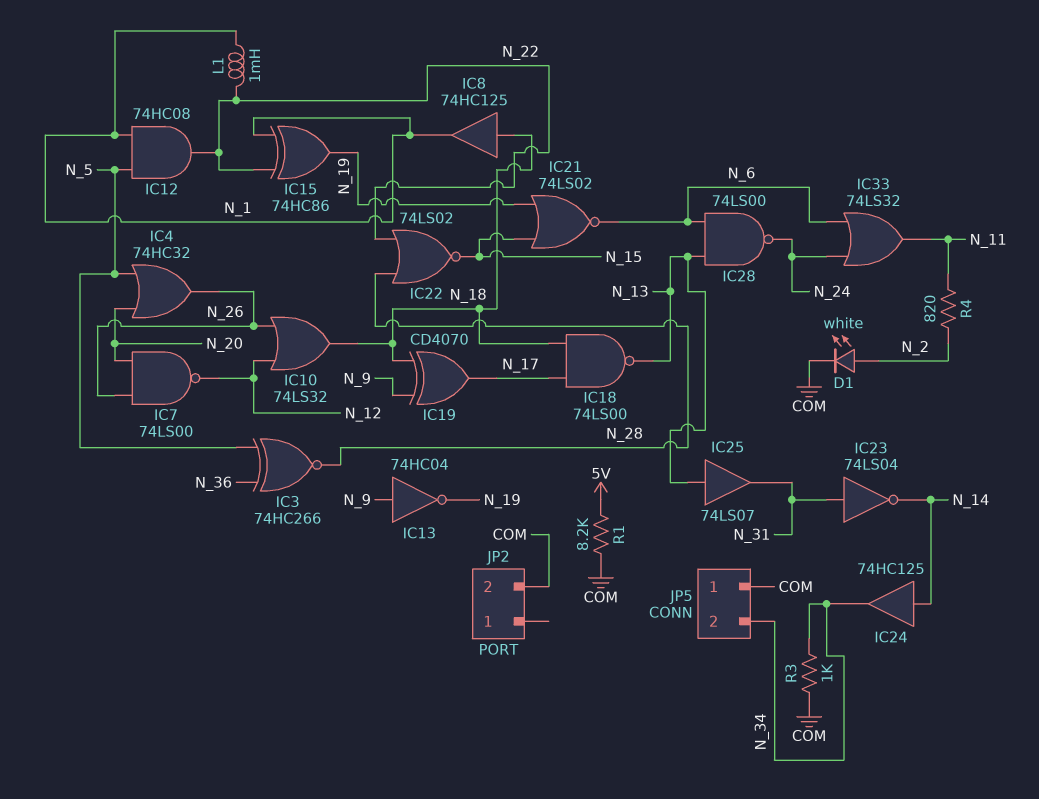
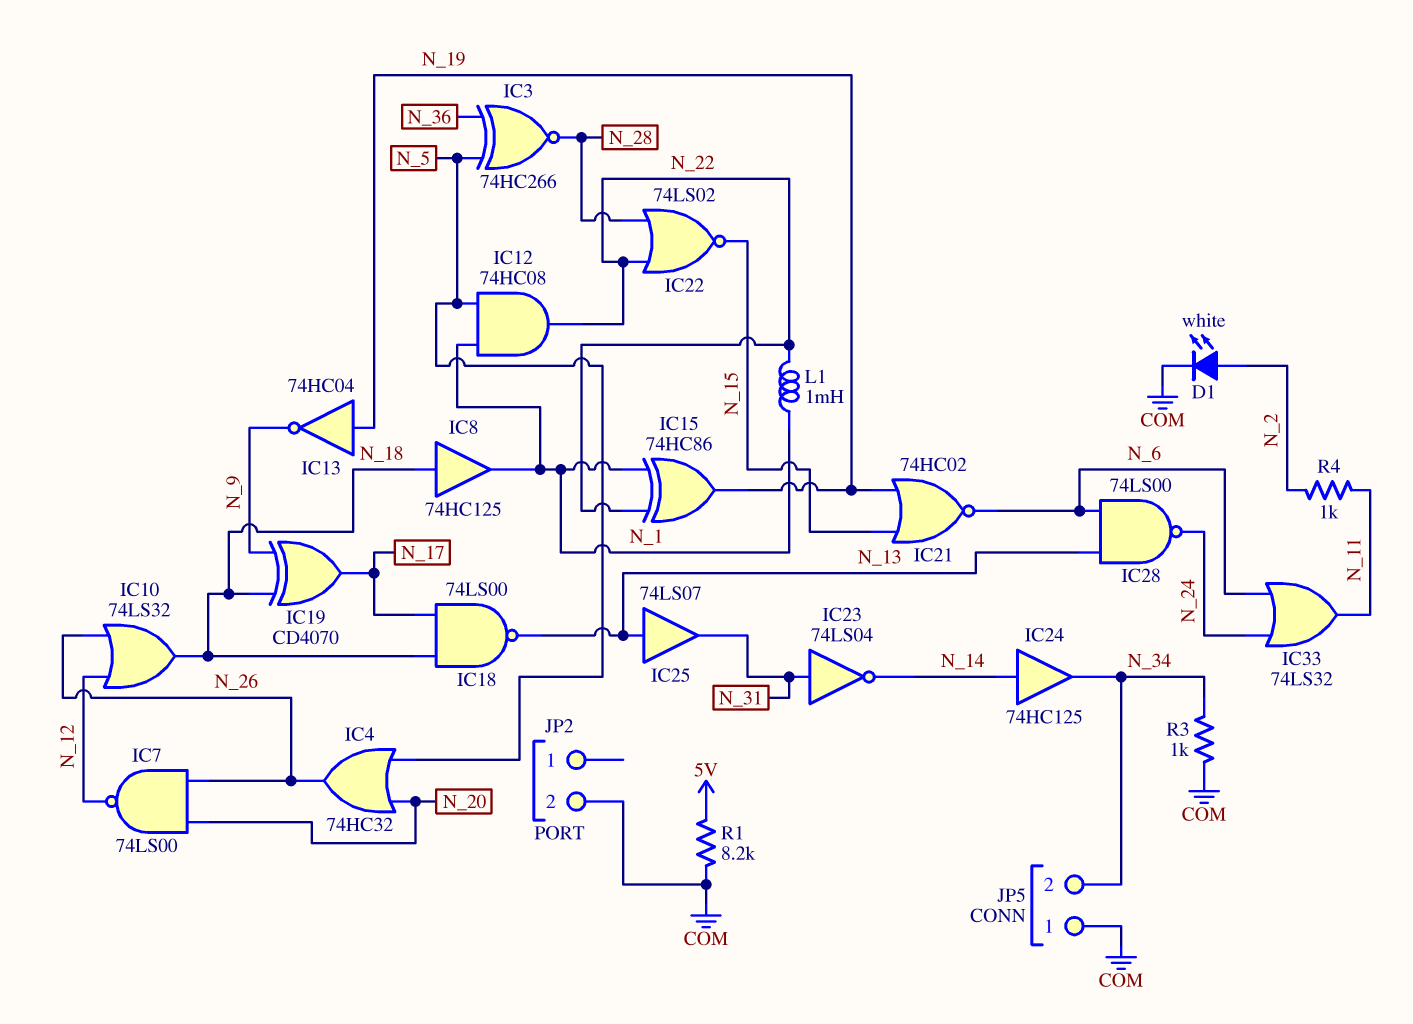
IC13: NOT 74HC04 (in N_9, out N_19) -> NOT 74HC04 (in N_19, out N_9)
IC21: NOR 74LS02 (in N_15, in N_19, out N_6) -> NOR 74HC02 (in N_15, in N_19, out N_6)
R4: 820 (N_2, N_11) -> 1k (N_2, N_11)

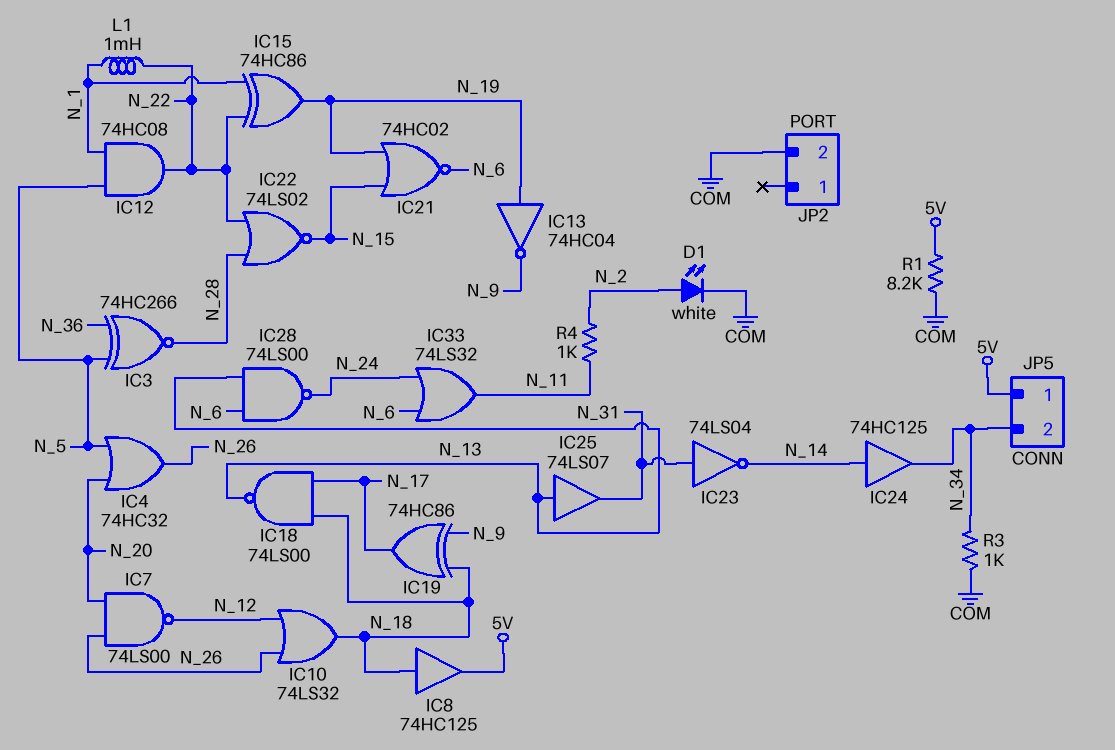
IC8: buffer 74HC125 (in N_18, out N_1) -> buffer 74HC125 (in N_18, out 5V)
IC19: XOR CD4070 (in N_9, in N_18, out N_17) -> XOR 74HC86 (in N_9, in N_18, out N_17)
JP5 pin 1: COM -> 5V

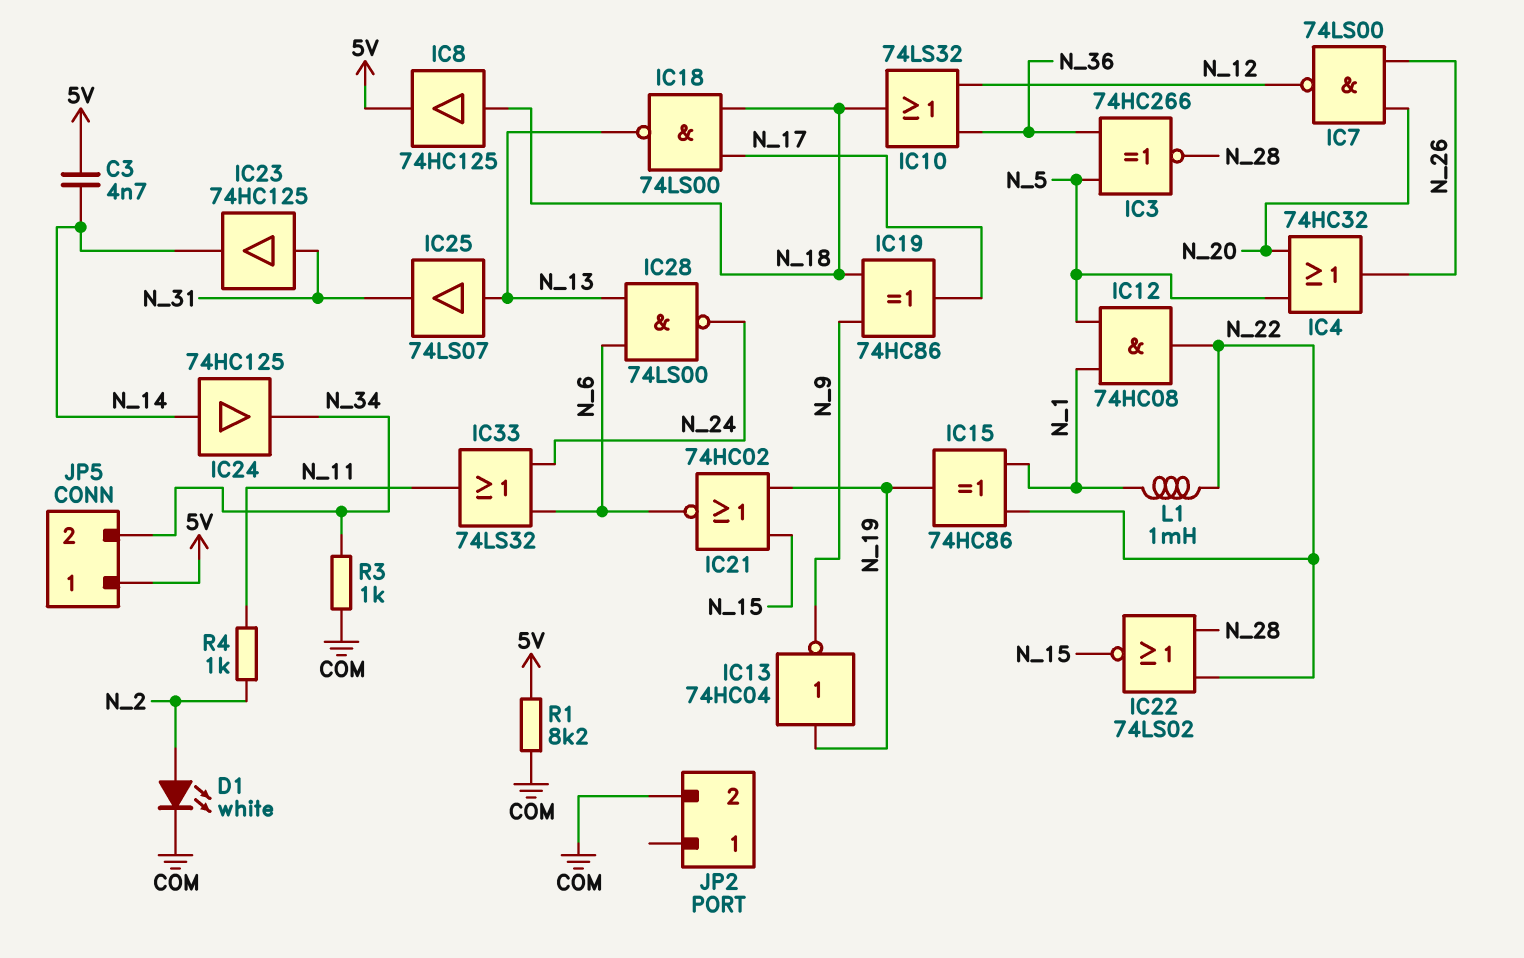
C3: none -> 4.7nF (5V, N_14)
IC10: OR 74LS32 (in N_12, in N_26, out N_18) -> OR 74LS32 (in N_12, in N_36, out N_18)
IC23: NOT 74LS04 (in N_31, out N_14) -> buffer 74HC125 (in N_31, out N_14)

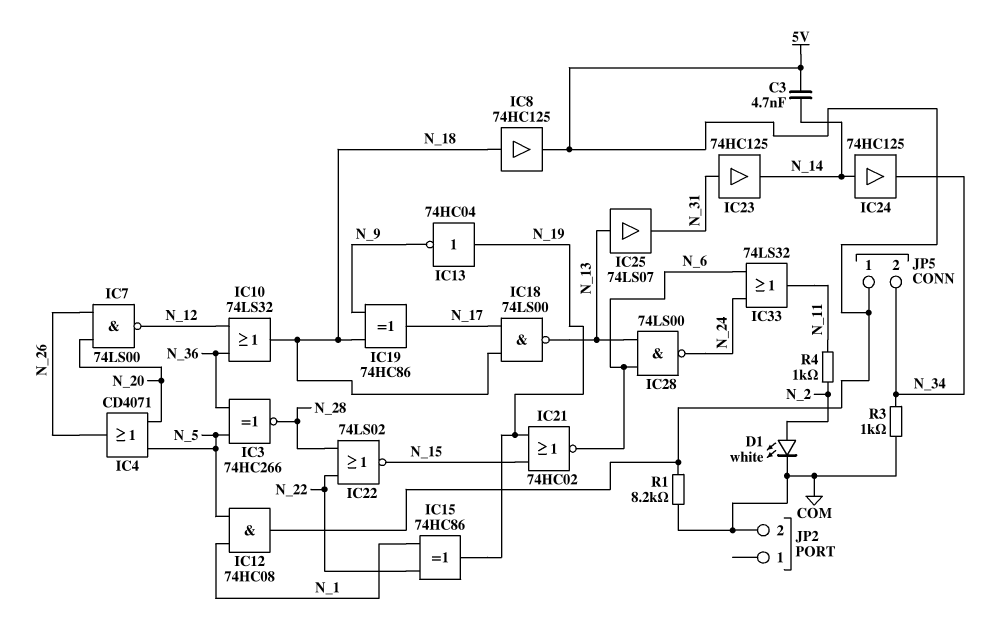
IC4: OR 74HC32 (in N_5, in N_20, out N_26) -> OR CD4071 (in N_5, in N_20, out N_26)
IC12: AND 74HC08 (in N_1, in N_5, out N_22) -> AND 74HC08 (in N_1, in N_5, out 5V)
L1: 1mH (N_1, N_22) -> none

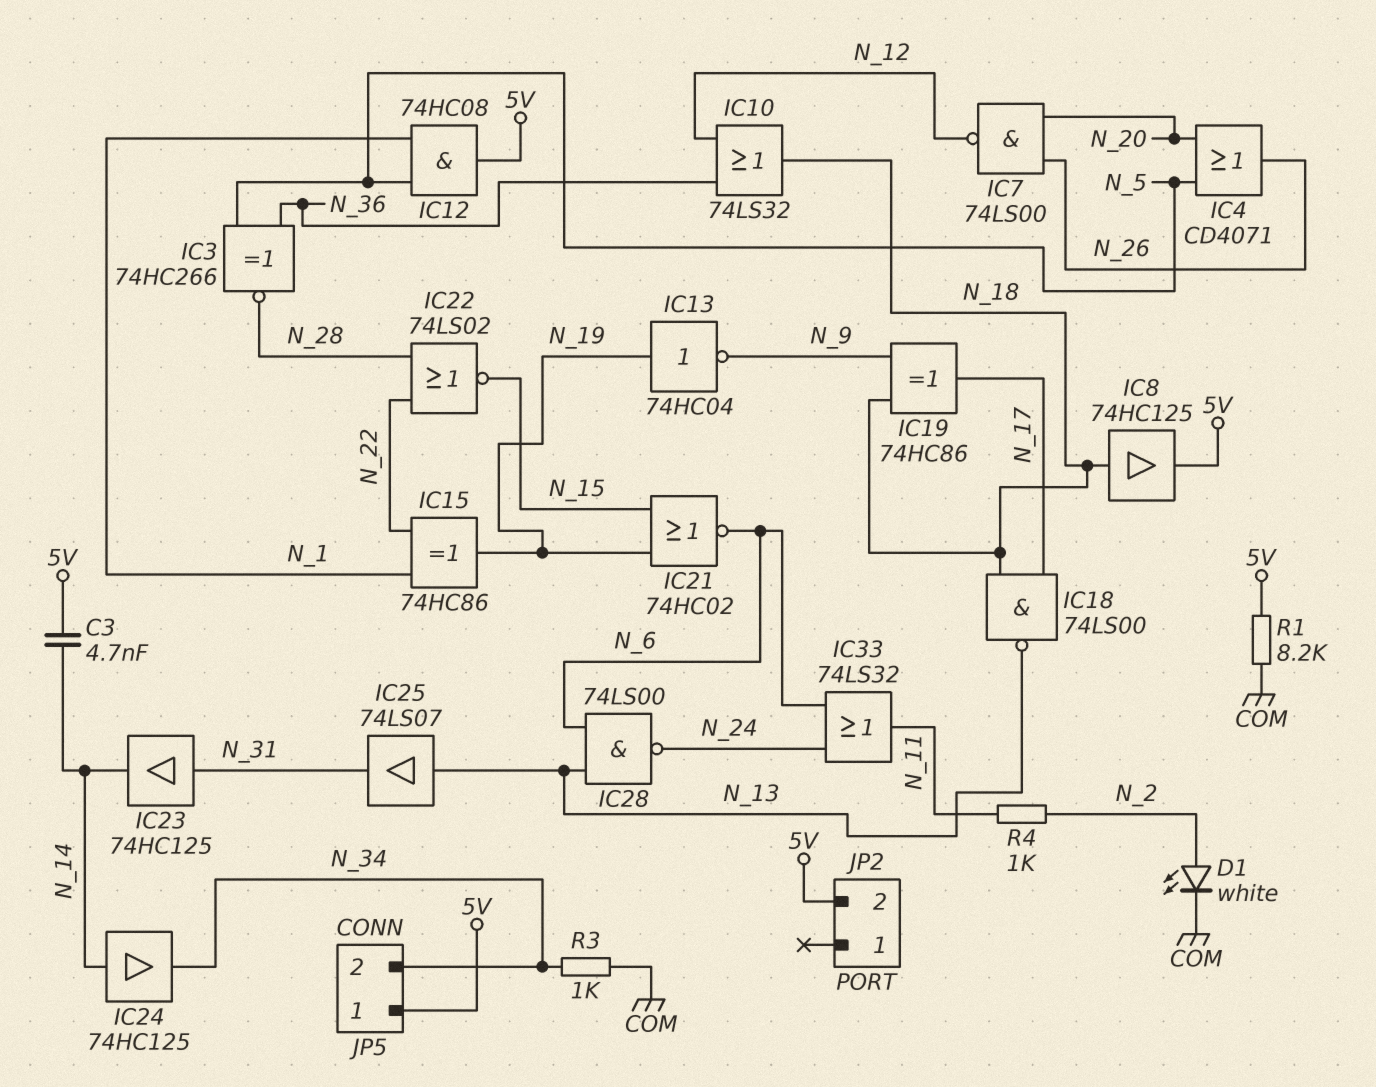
JP2 pin 2: COM -> 5V

